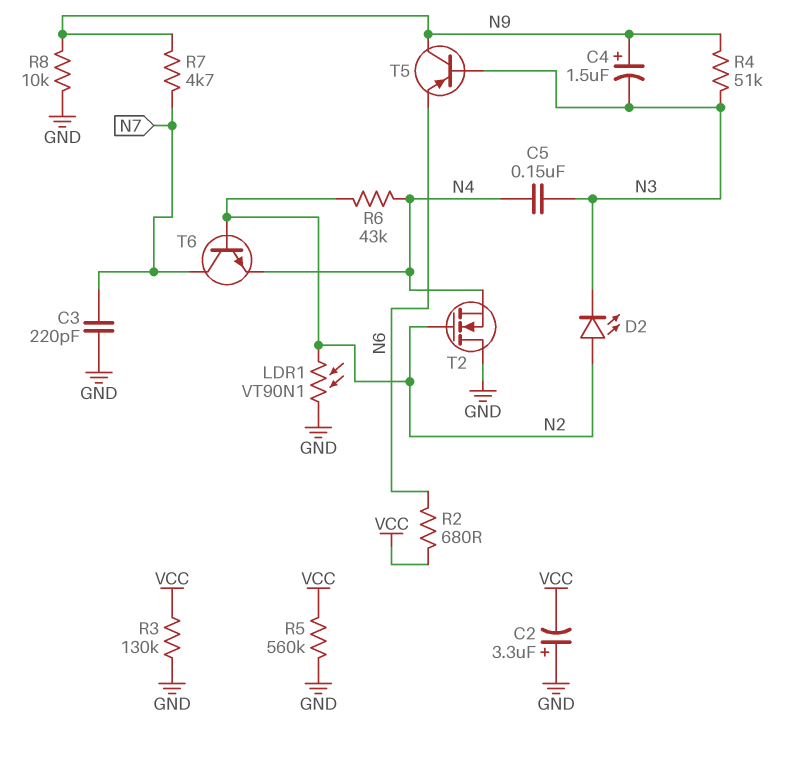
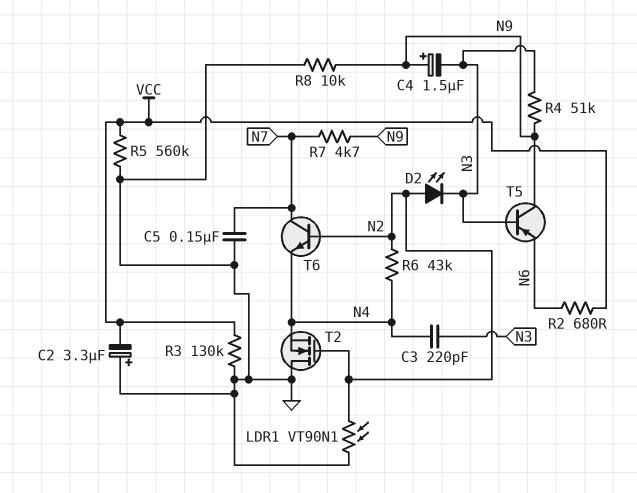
C3: 220pF (GND, N7) -> 220pF (N3, N4)
C5: 150nF (N3, N4) -> 150nF (GND, N7)

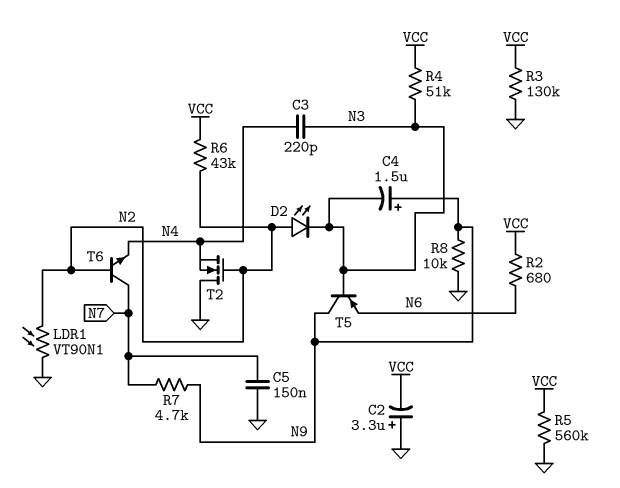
R4: 51k (N3, N9) -> 51k (N3, VCC)
R6: 43k (N2, N4) -> 43k (N2, VCC)

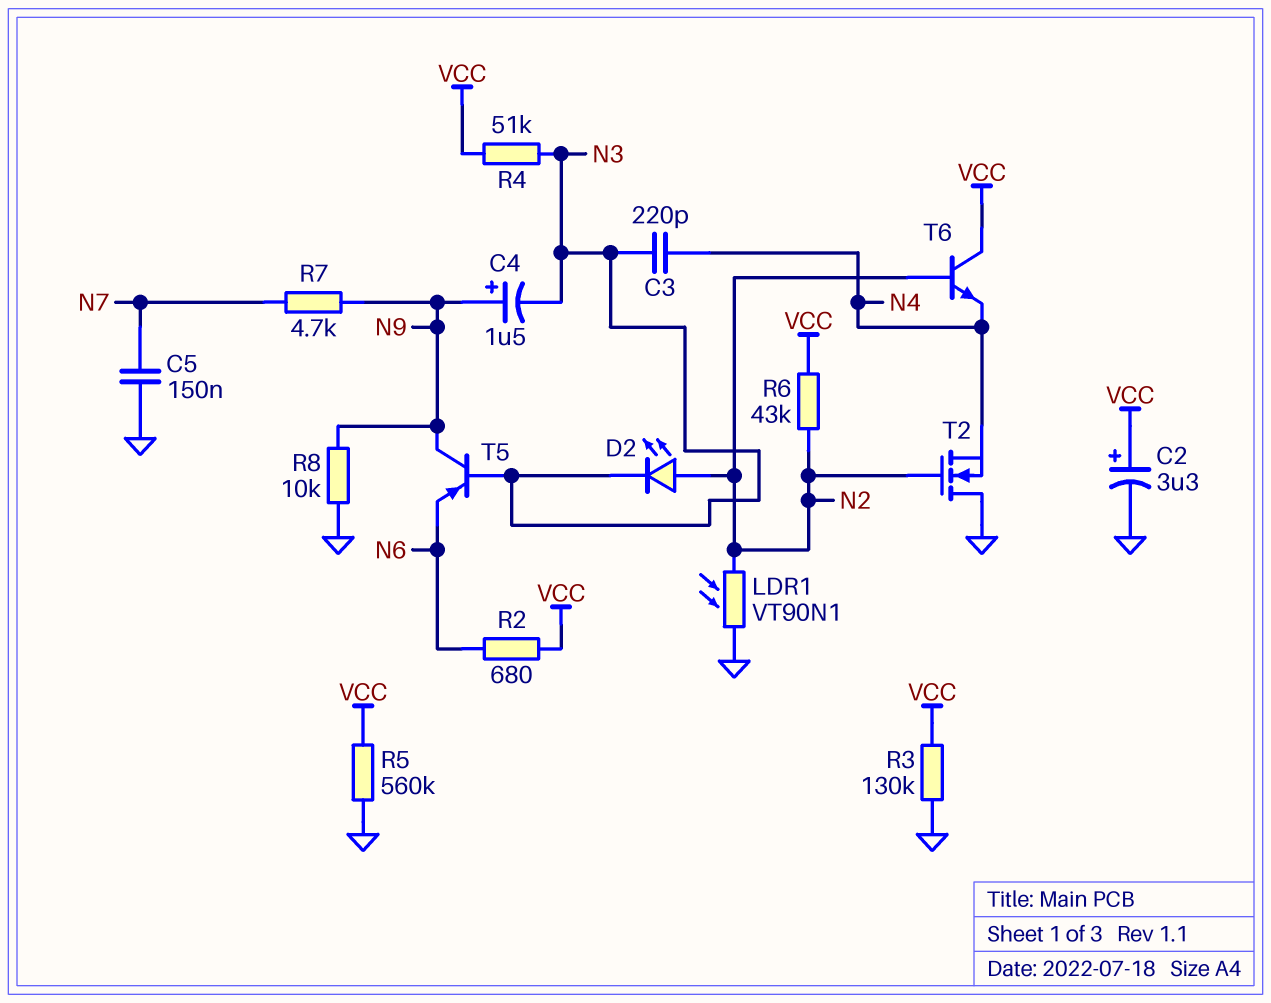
C2: 3.3uF (plus GND, minus VCC) -> 3.3uF (plus VCC, minus GND)
T6: NPN (B N2, C N7, E N4) -> NPN (B N2, C VCC, E N4)

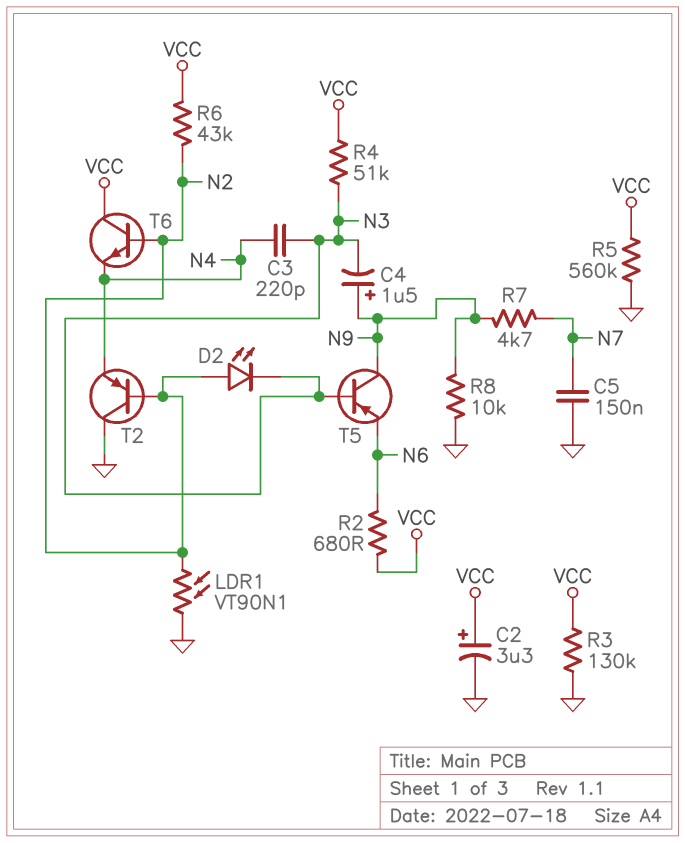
T2: NMOS (G N2, D GND, S N4) -> PNP (B N2, C GND, E N4)

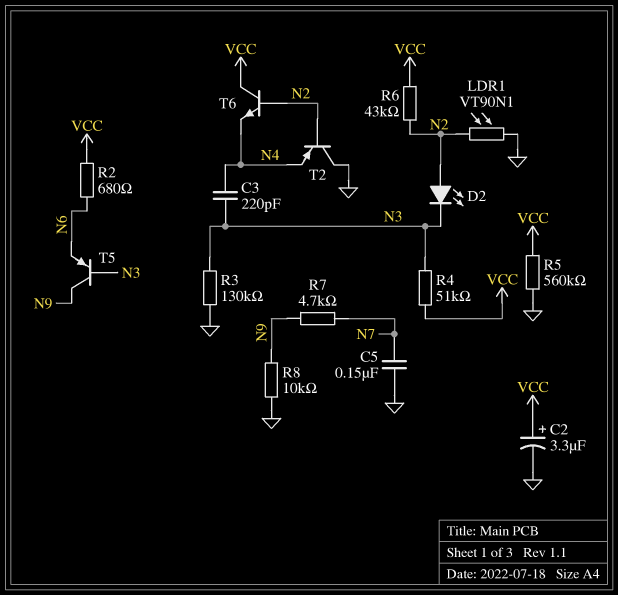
C4: 1.5uF (plus N9, minus N3) -> none
R3: 130k (GND, VCC) -> 130k (GND, N3)

